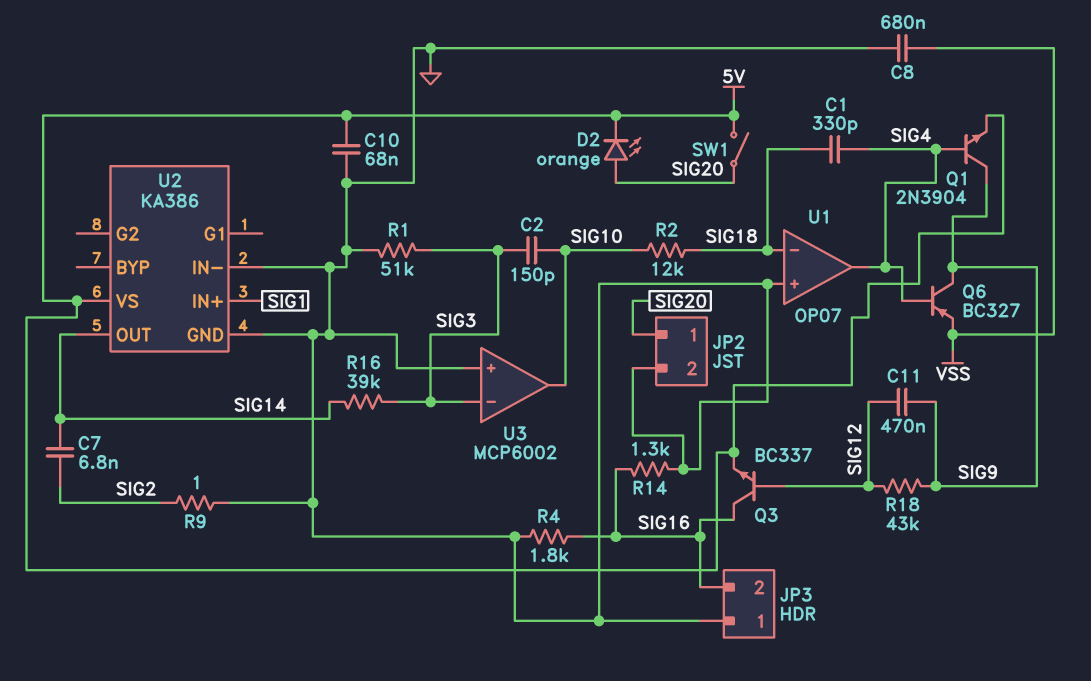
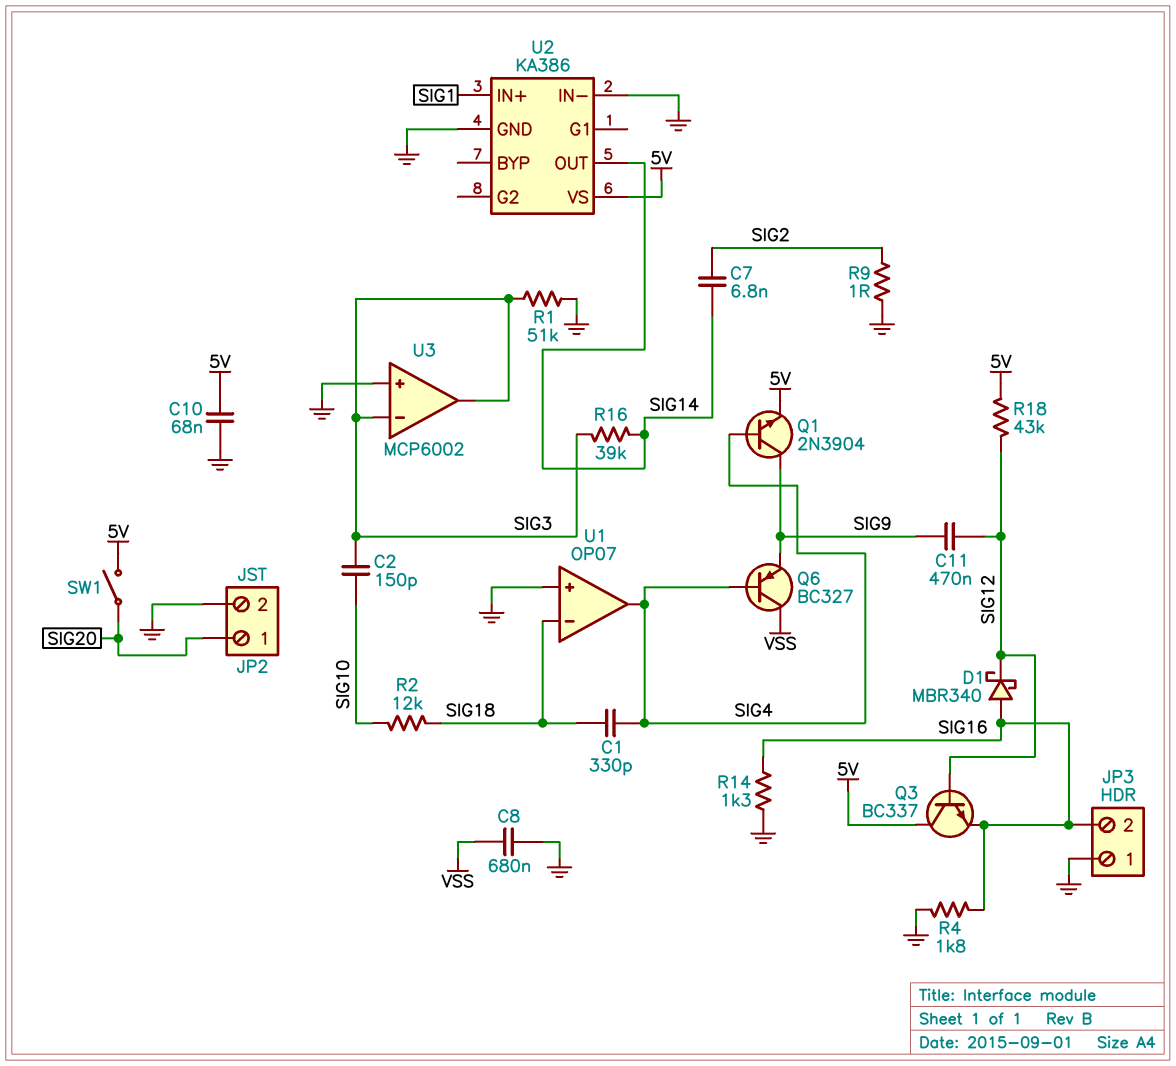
D1: none -> schottky MBR340 (A SIG16, K SIG12)
D2: LED orange (A SIG20, K 5V) -> none
Q3: NPN BC337 (B SIG12, C SIG16, E 5V) -> NPN BC337 (B SIG12, C 5V, E SIG16)
Q6: PNP BC327 (B SIG4, C SIG9, E VSS) -> PNP BC327 (B SIG4, C VSS, E SIG9)
R18: 43k (SIG9, SIG12) -> 43k (5V, SIG12)
U3 pin out: SIG10 -> SIG3

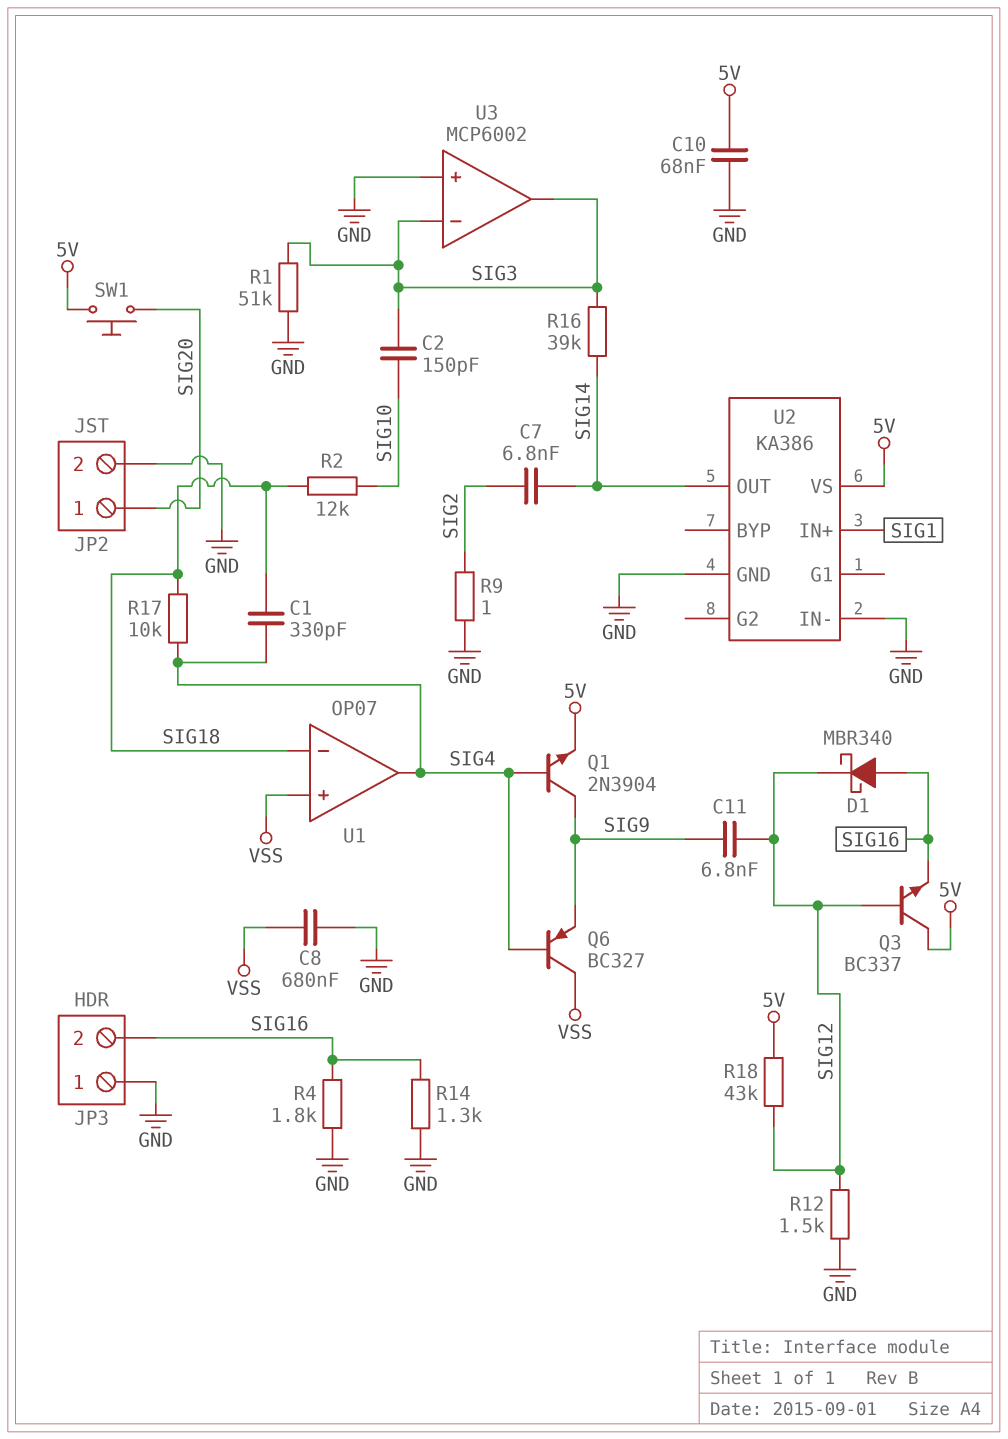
C11: 470nF (SIG9, SIG12) -> 6.8nF (SIG9, SIG12)
R12: none -> 1.5k (GND, SIG12)
R17: none -> 10k (SIG4, SIG18)
SW1: switch (5V, SIG20) -> button (5V, SIG20)
U1 pin in+: GND -> VSS

